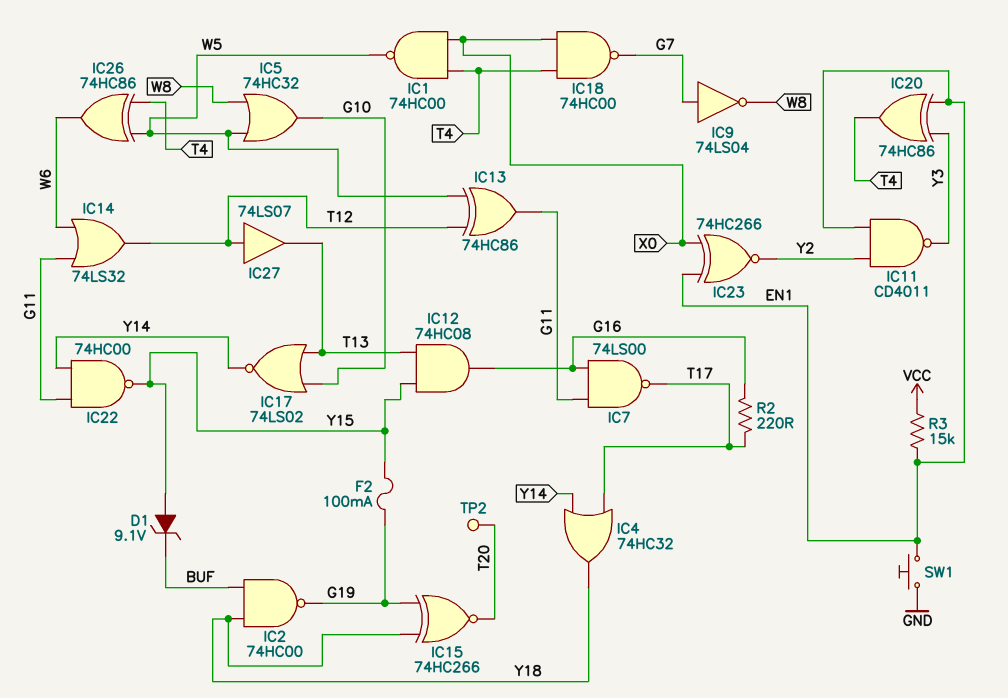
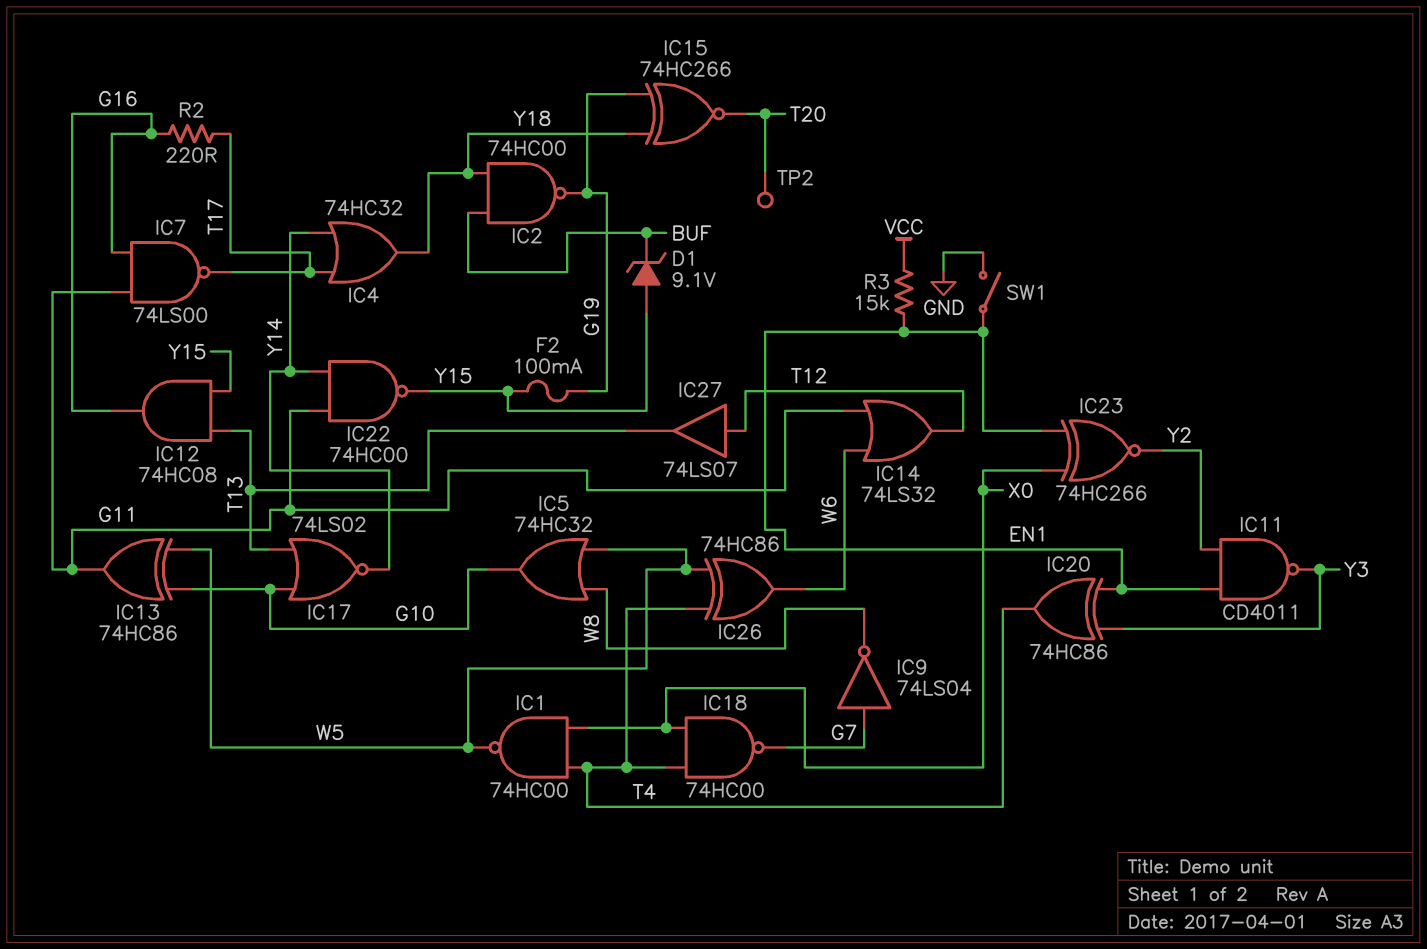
IC13: XOR 74HC86 (in T12, in W5, out G11) -> XOR 74HC86 (in G10, in W5, out G11)
SW1: button (EN1, GND) -> switch (EN1, GND)

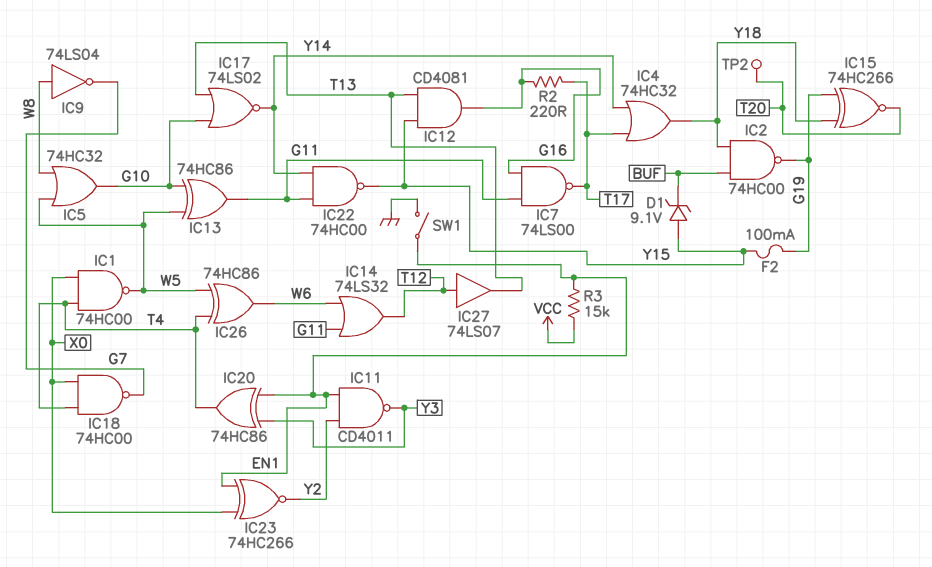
IC9: NOT 74LS04 (in G7, out W8) -> NOT 74LS04 (in W8, out G7)
IC12: AND 74HC08 (in T13, in Y15, out G16) -> AND CD4081 (in T13, in Y15, out G16)

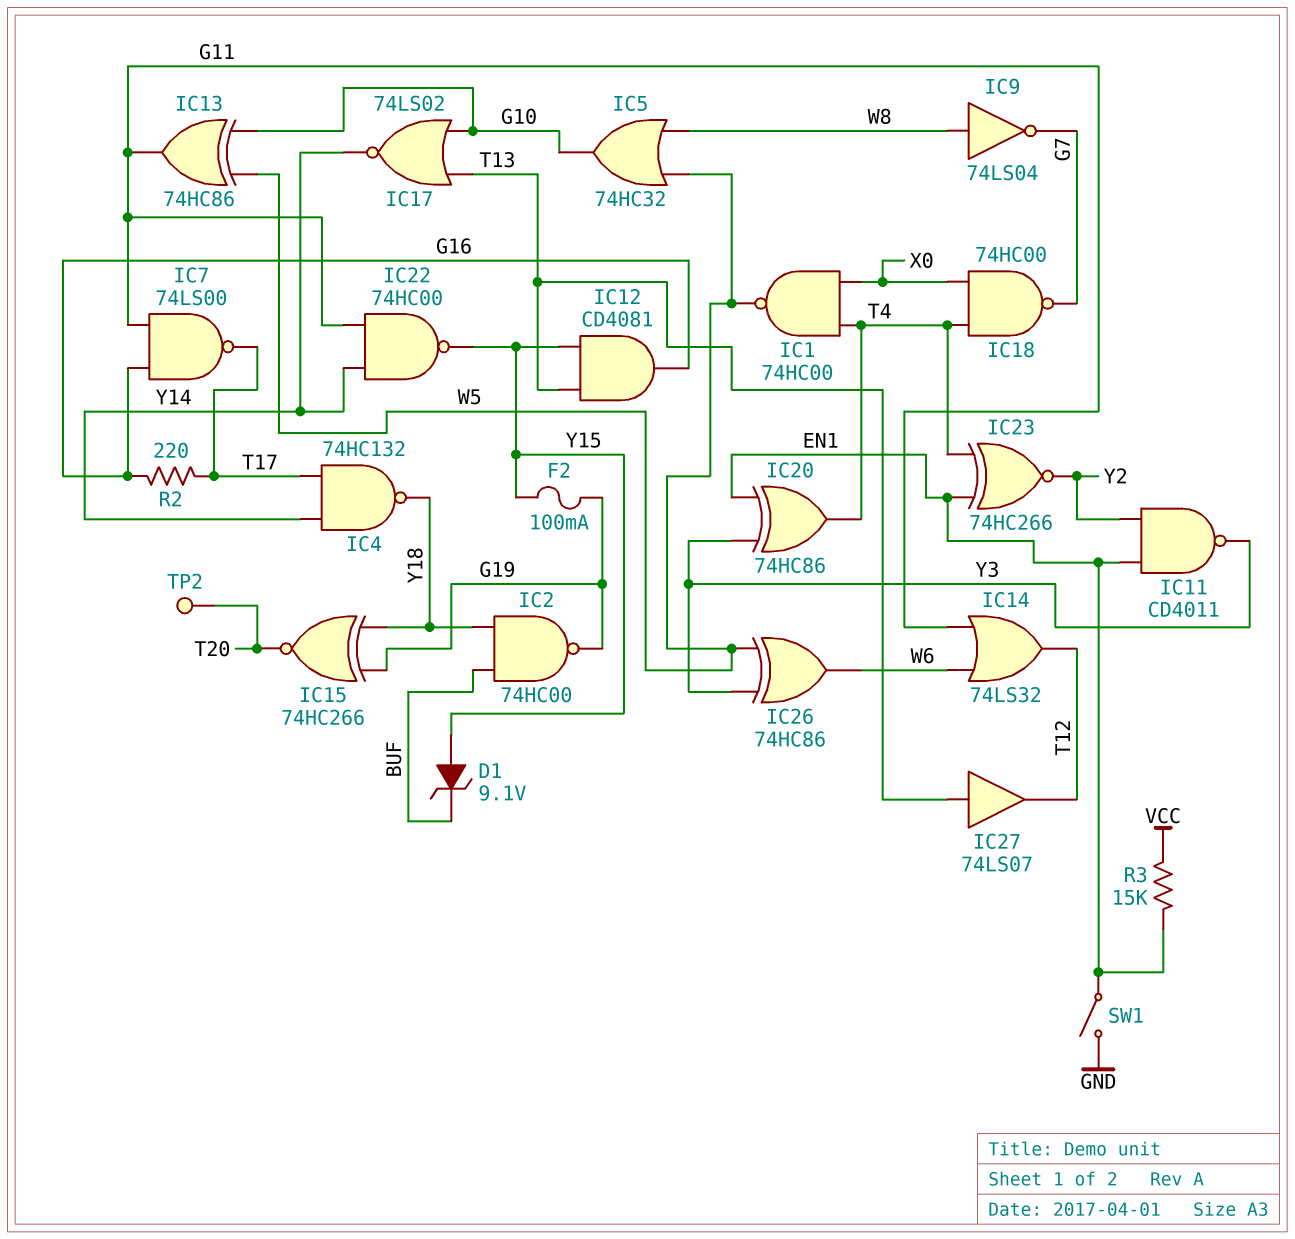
IC4: OR 74HC32 (in T17, in Y14, out Y18) -> NAND 74HC132 (in T17, in Y14, out Y18)
IC23: XNOR 74HC266 (in EN1, in X0, out Y2) -> XNOR 74HC266 (in EN1, in T4, out Y2)
IC26: XOR 74HC86 (in T4, in W5, out W6) -> XOR 74HC86 (in W5, in Y3, out W6)
IC27: buffer 74LS07 (in T12, out T13) -> buffer 74LS07 (in T13, out T12)

